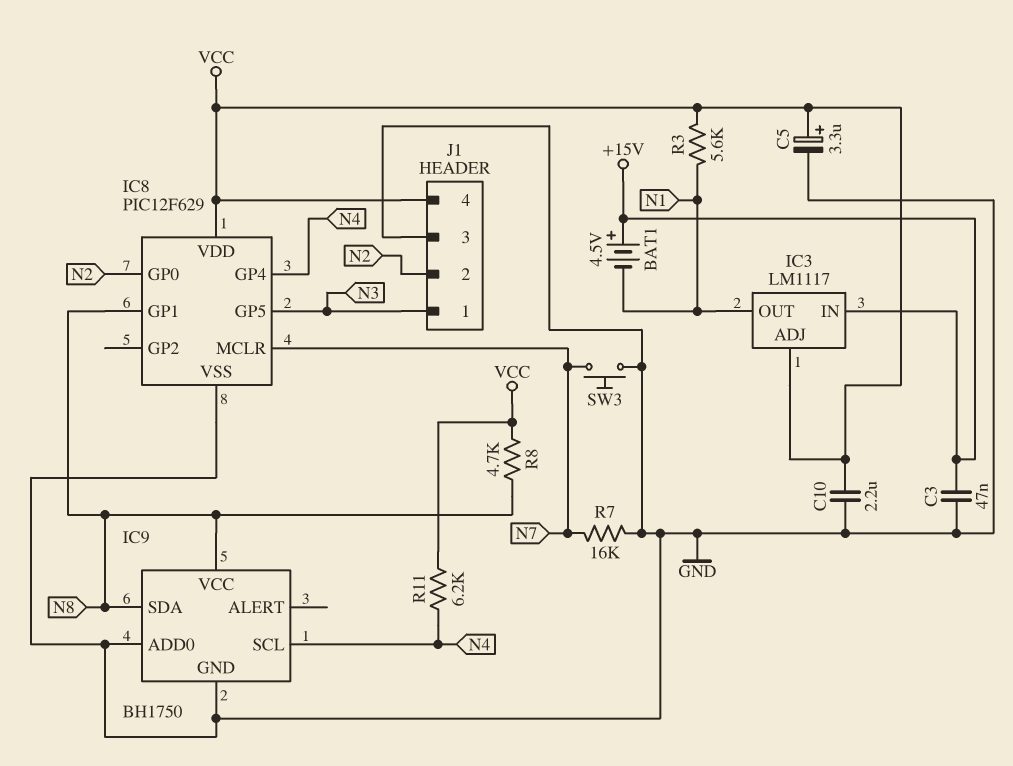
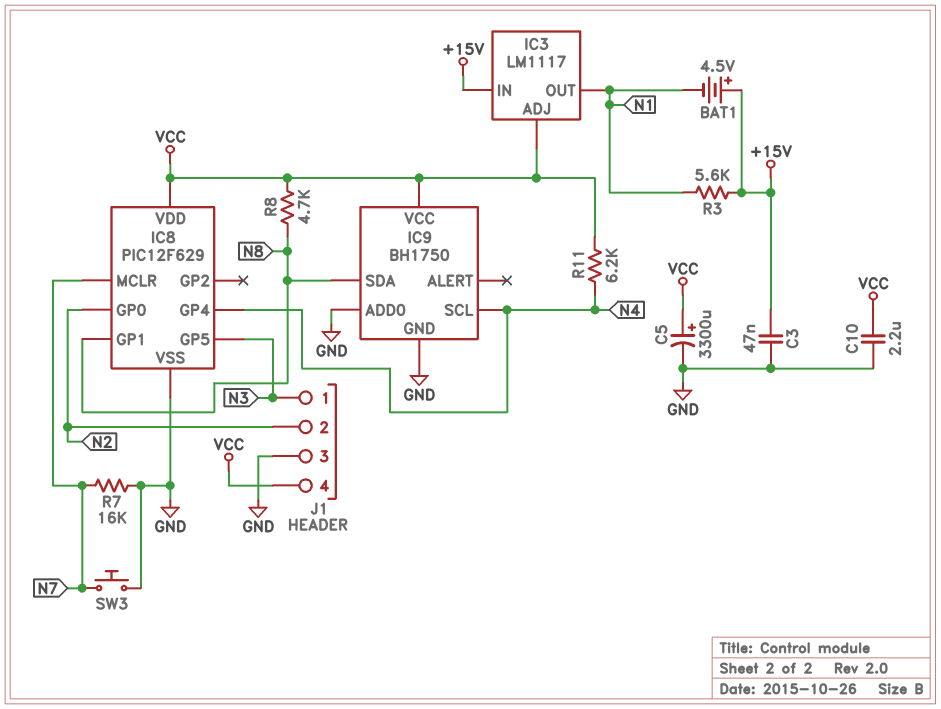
C5: 3.3uF (plus VCC, minus GND) -> 3300uF (plus VCC, minus GND)
IC9 pin VCC: N8 -> VCC
R3: 5.6k (N1, VCC) -> 5.6k (+15V, N1)

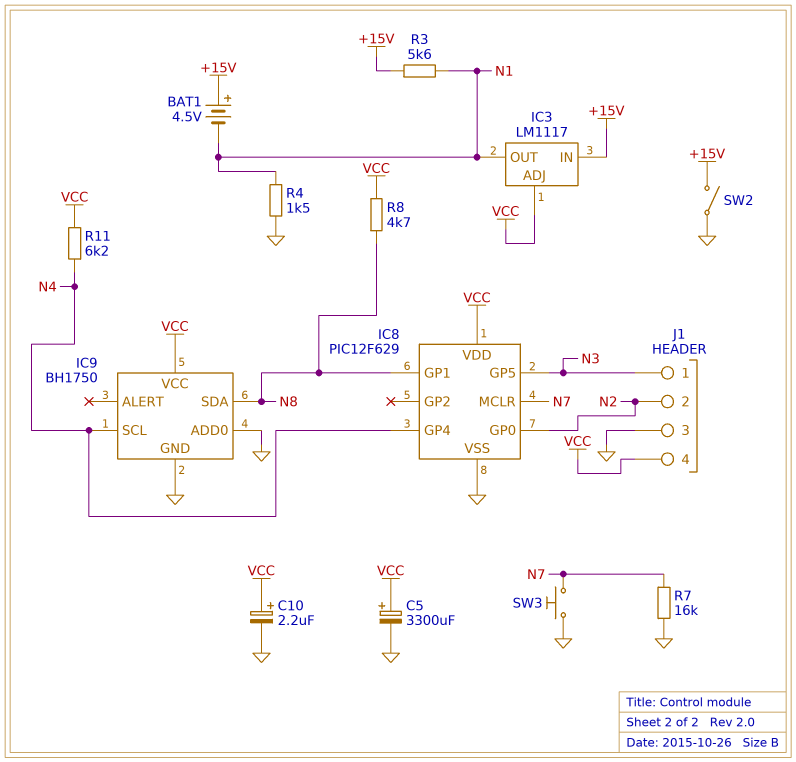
C3: 47nF (+15V, GND) -> none
C10: 2.2uF (GND, VCC) -> 2.2uF (plus VCC, minus GND)
R4: none -> 1.5k (GND, N1)
SW2: none -> switch (+15V, GND)

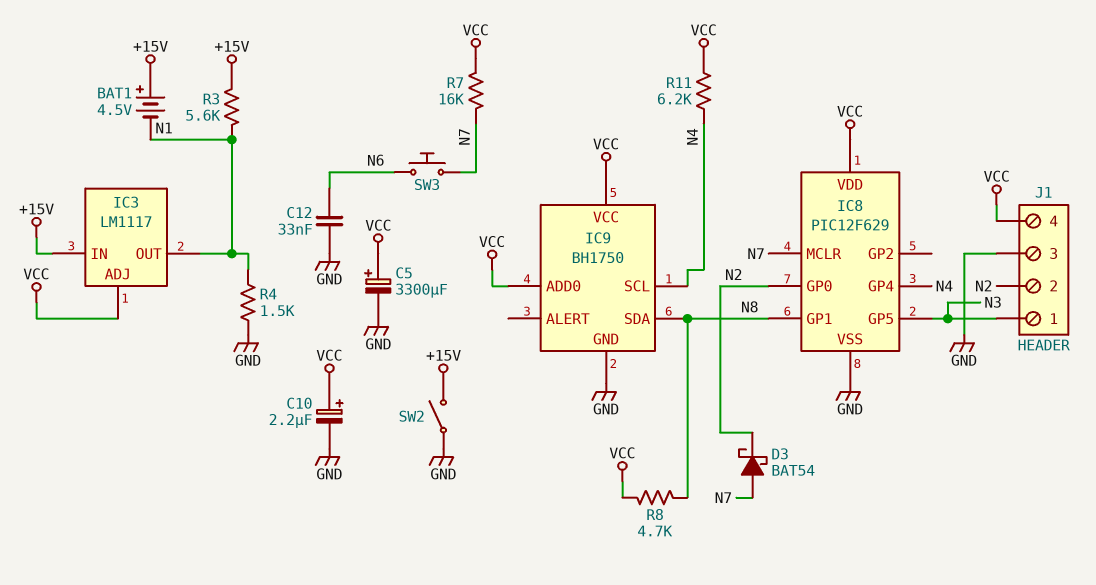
C12: none -> 33nF (GND, N6)
D3: none -> schottky BAT54 (A N7, K N2)
IC9 pin ADD0: GND -> VCC
R7: 16k (GND, N7) -> 16k (N7, VCC)
SW3: button (GND, N7) -> button (N6, N7)

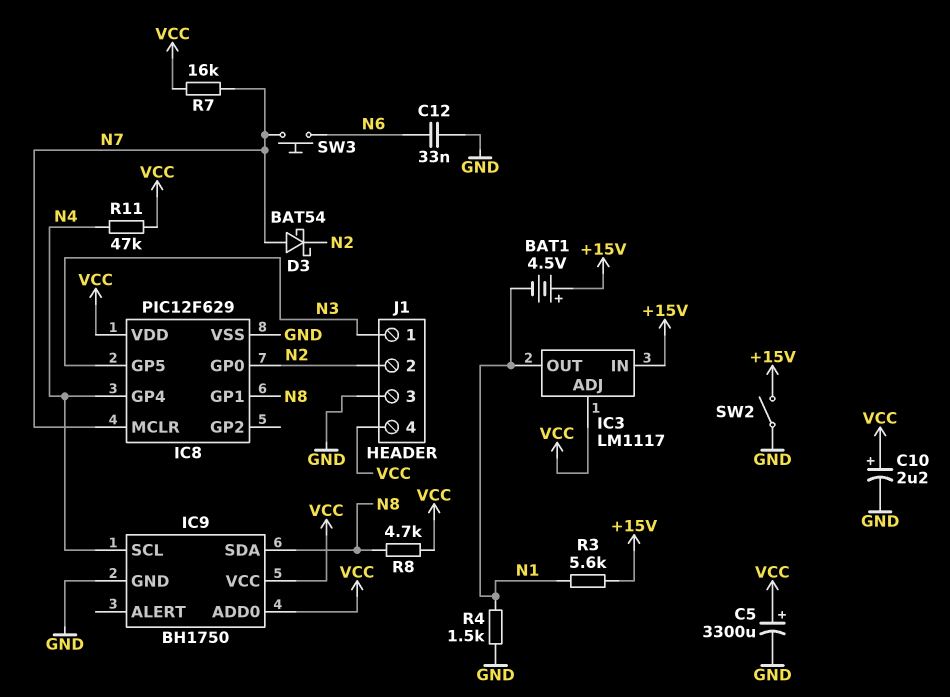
R11: 6.2k (N4, VCC) -> 47k (N4, VCC)

